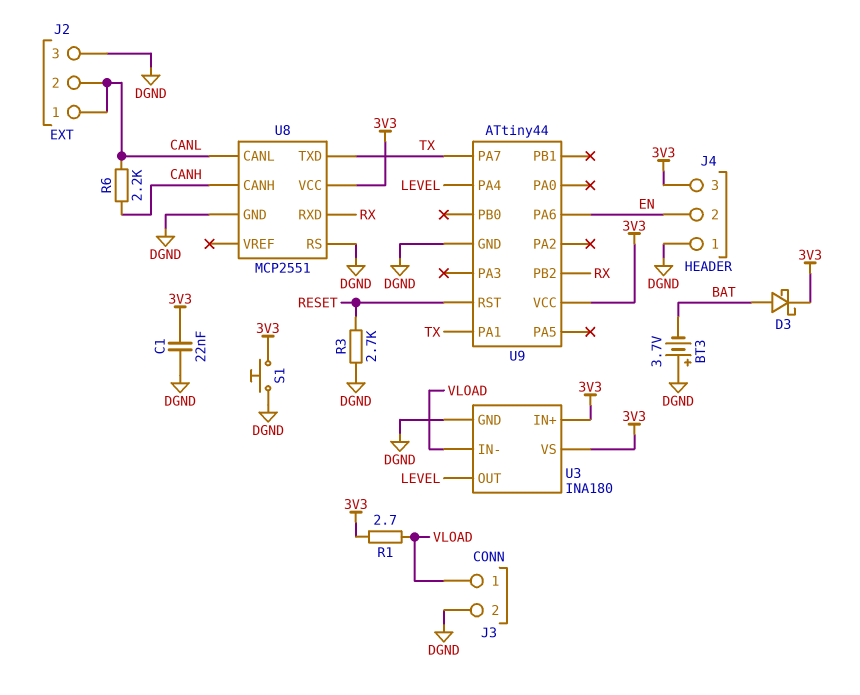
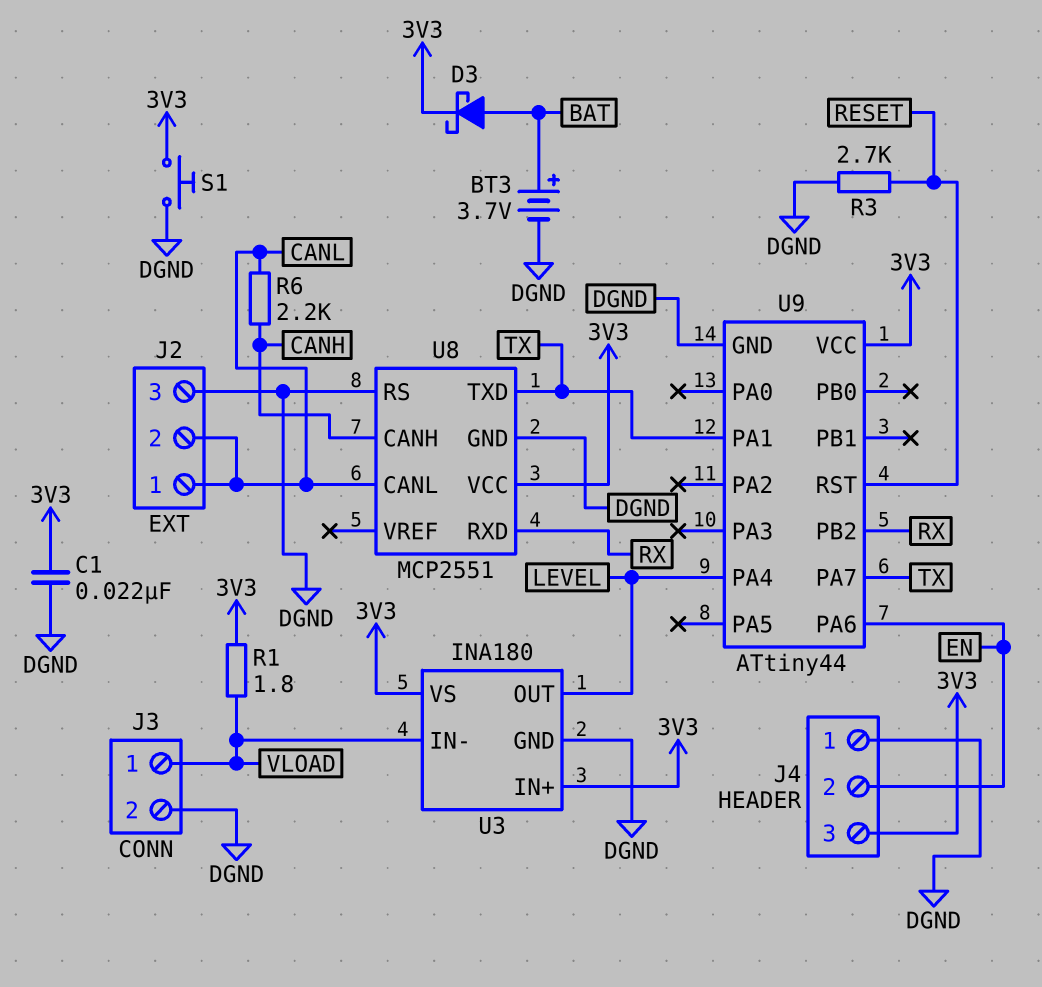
BT3: 3.7V (plus DGND, minus BAT) -> 3.7V (plus BAT, minus DGND)
R1: 2.7 (3V3, VLOAD) -> 1.8 (3V3, VLOAD)

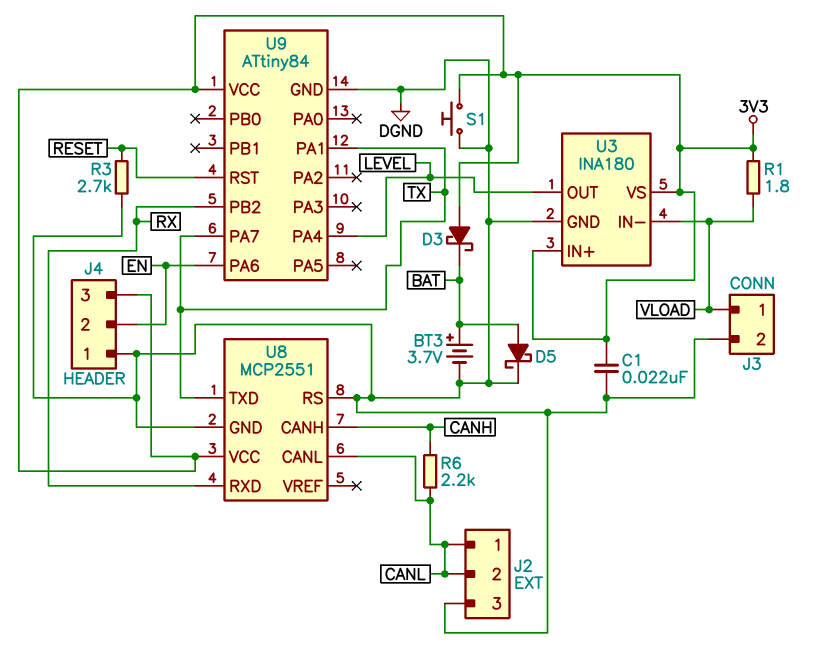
D3: schottky (A BAT, K 3V3) -> schottky (A 3V3, K BAT)
D5: none -> schottky (A BAT, K DGND)
U9: ATtiny44 -> ATtiny84

